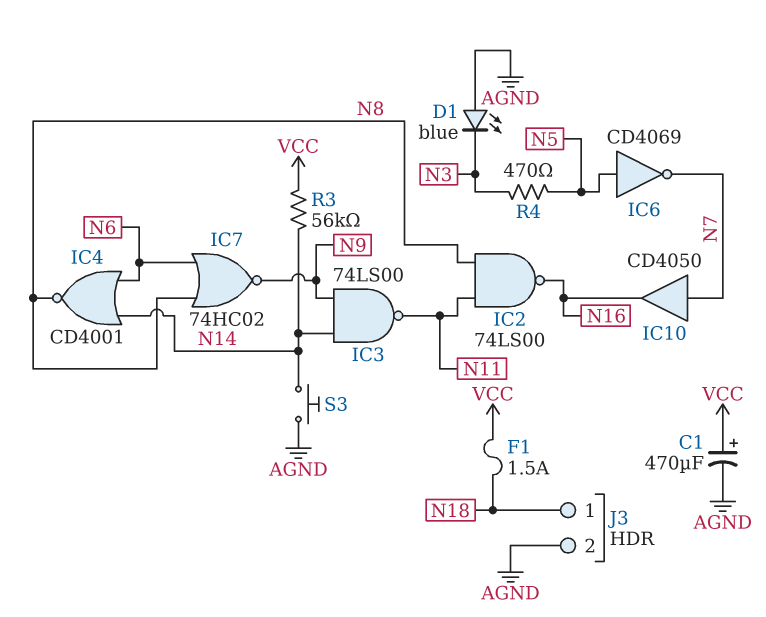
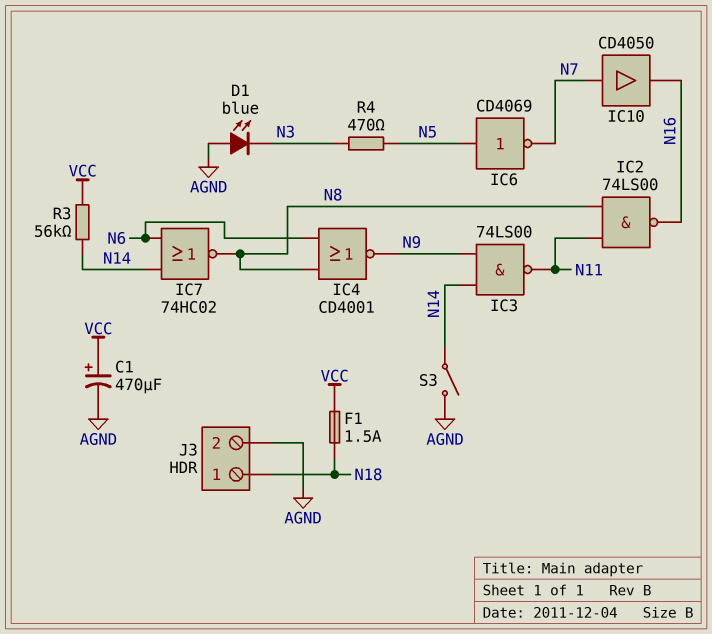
IC4: NOR CD4001 (in N6, in N14, out N8) -> NOR CD4001 (in N6, in N8, out N9)
IC7: NOR 74HC02 (in N6, in N8, out N9) -> NOR 74HC02 (in N6, in N14, out N8)
S3: button (AGND, N14) -> switch (AGND, N14)

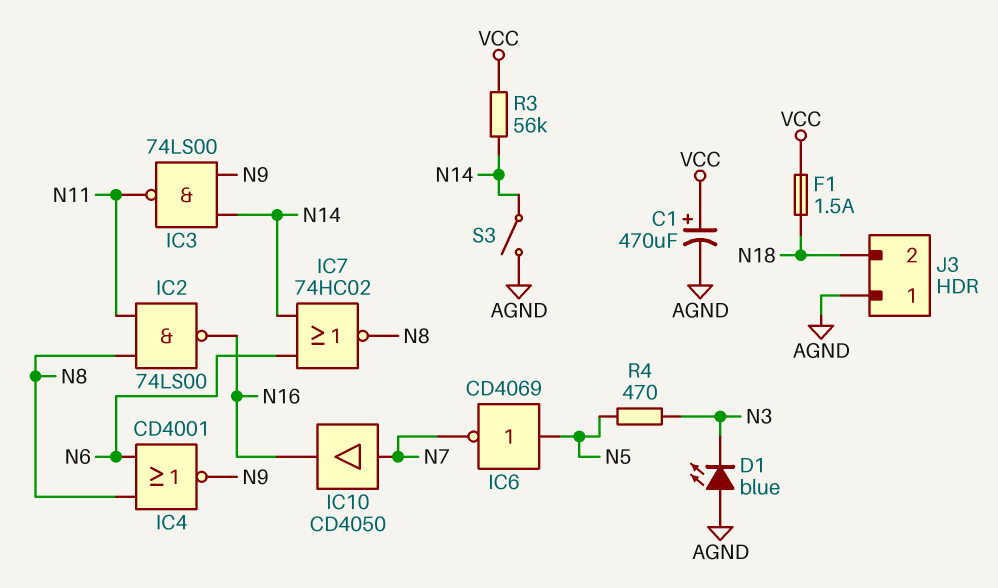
J3 pin 1: N18 -> AGND
J3 pin 2: AGND -> N18

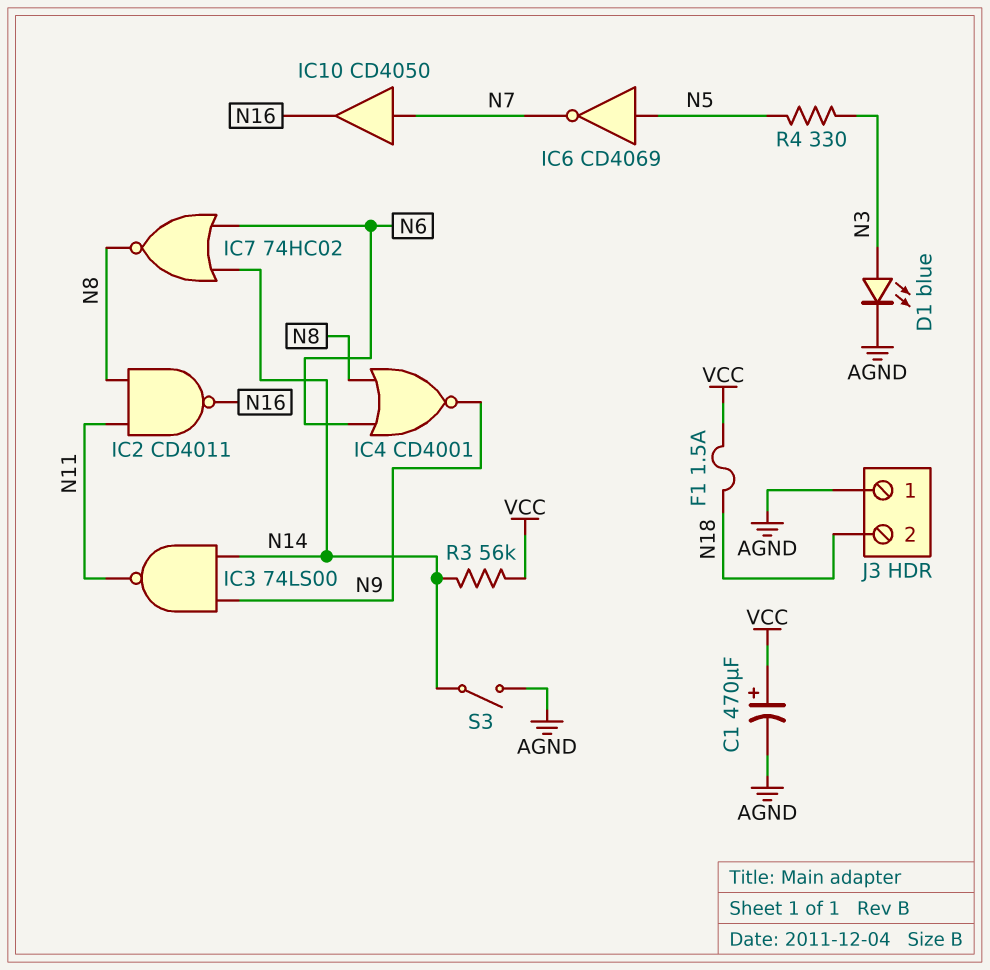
D1: LED blue (A AGND, K N3) -> LED blue (A N3, K AGND)
IC2: NAND 74LS00 (in N8, in N11, out N16) -> NAND CD4011 (in N8, in N11, out N16)
R4: 470 (N3, N5) -> 330 (N3, N5)

